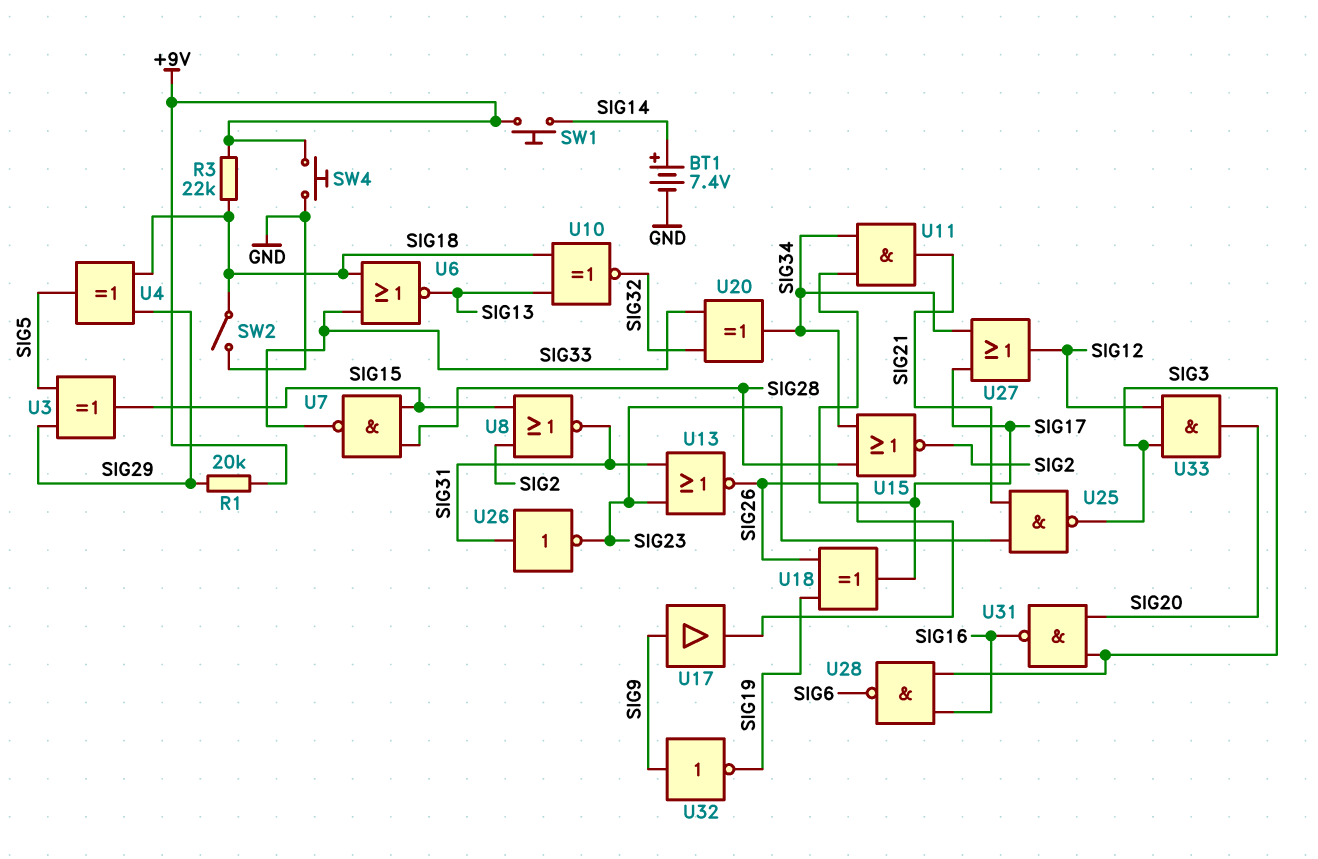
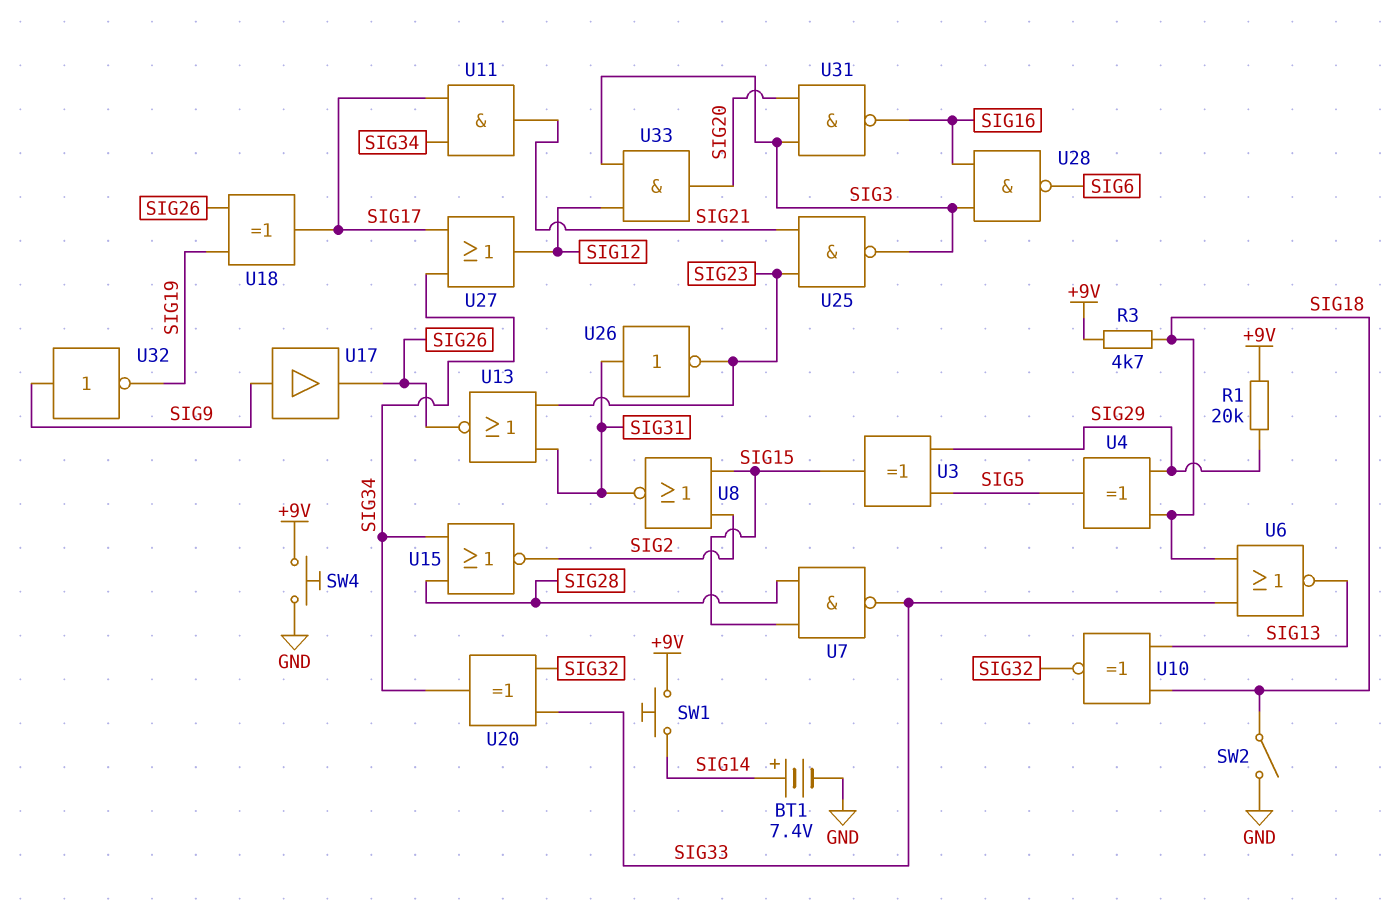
R3: 22k (+9V, SIG18) -> 4.7k (+9V, SIG18)

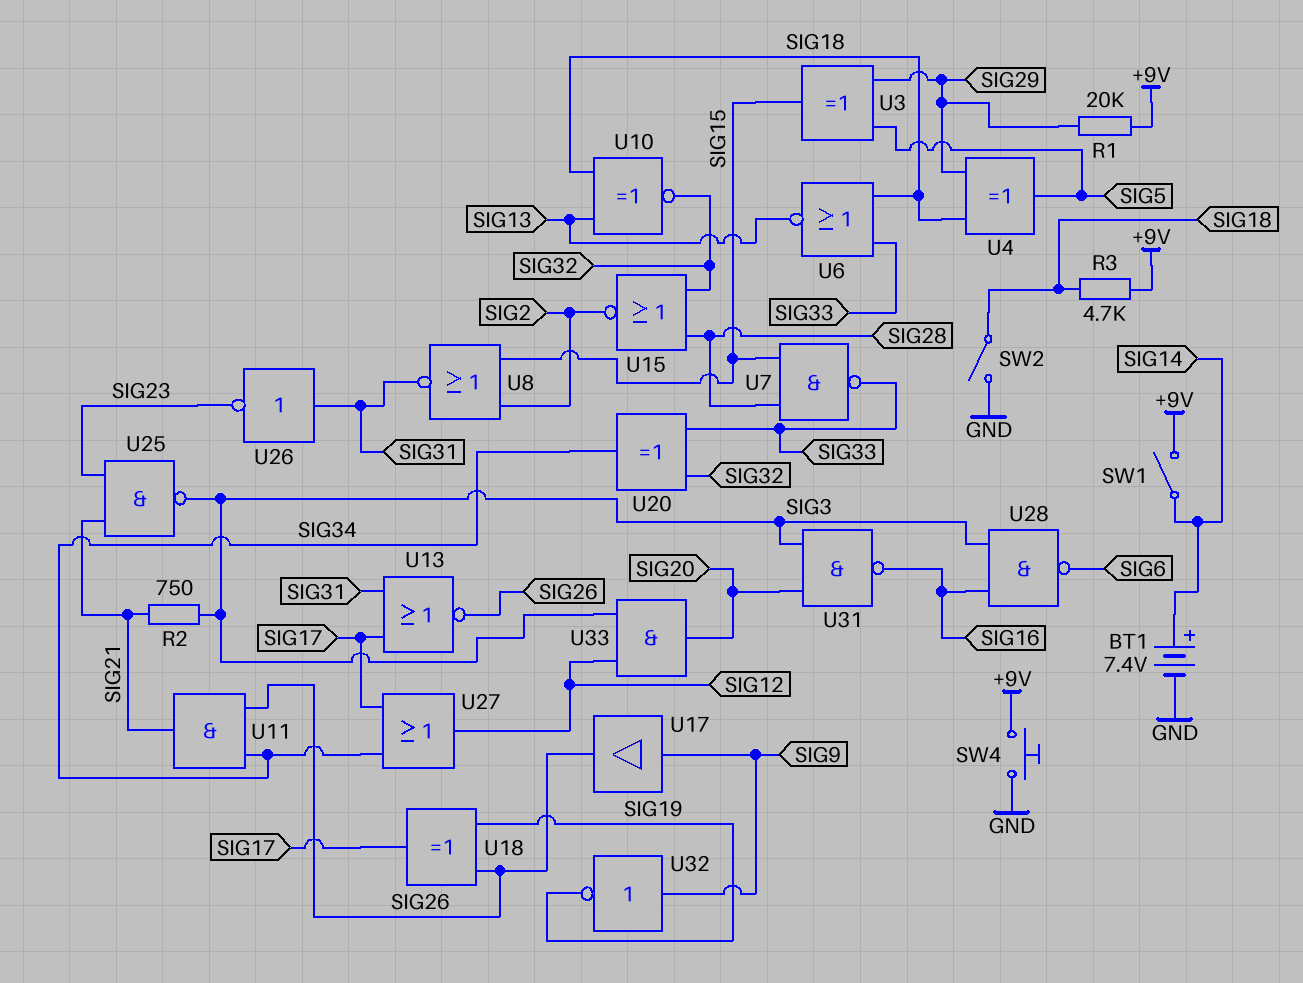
R2: none -> 750 (SIG3, SIG21)
SW1: button (+9V, SIG14) -> switch (+9V, SIG14)
U11: AND (in SIG17, in SIG34, out SIG21) -> AND (in SIG26, in SIG34, out SIG21)
U13: NOR (in SIG23, in SIG31, out SIG26) -> NOR (in SIG17, in SIG31, out SIG26)
U15: NOR (in SIG28, in SIG34, out SIG2) -> NOR (in SIG28, in SIG32, out SIG2)

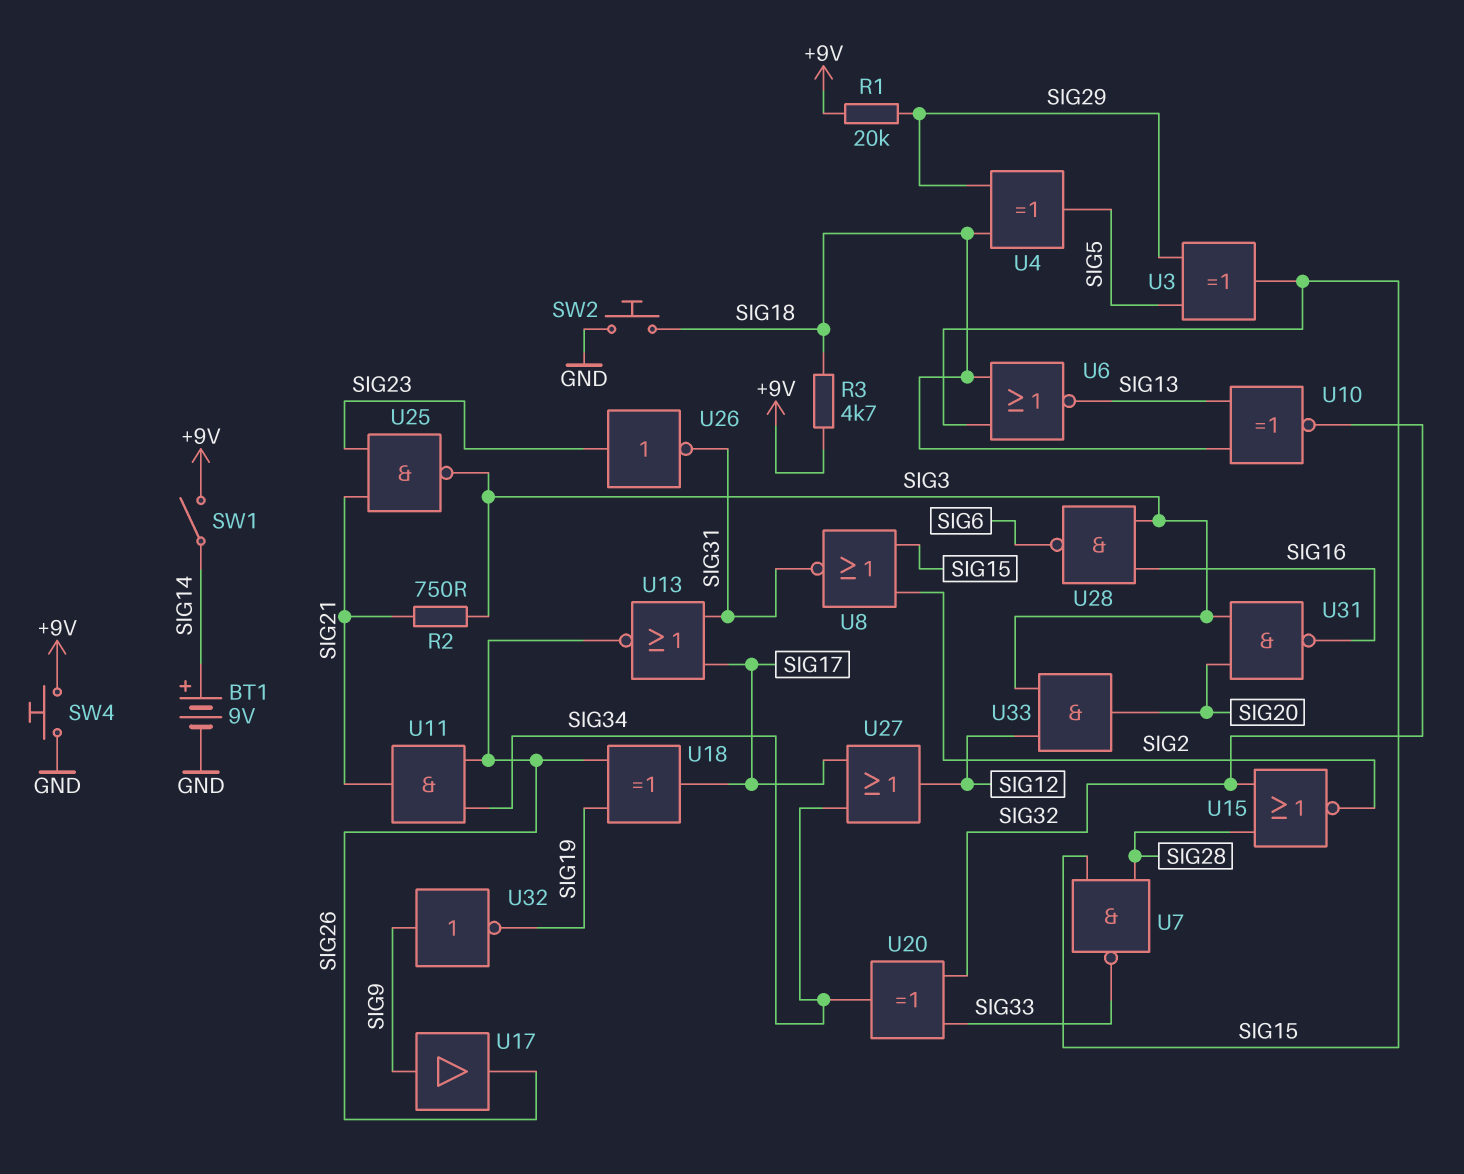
BT1: 7.4V (plus SIG14, minus GND) -> 9V (plus SIG14, minus GND)
SW2: switch (GND, SIG18) -> button (GND, SIG18)
U6: NOR (in SIG18, in SIG33, out SIG13) -> NOR (in SIG15, in SIG18, out SIG13)
U26: NOT (in SIG31, out SIG23) -> NOT (in SIG23, out SIG31)

